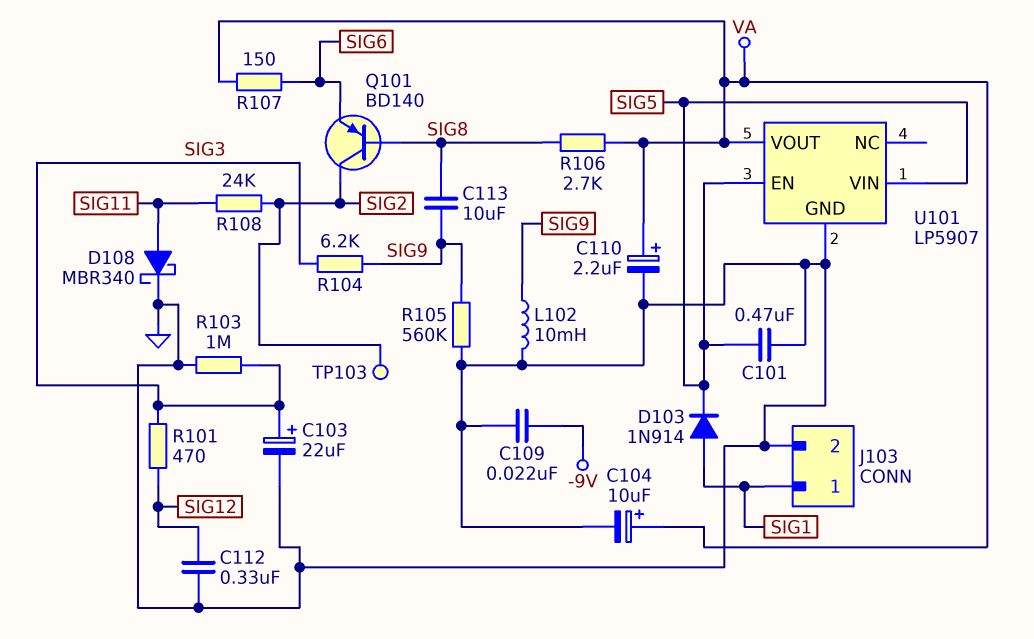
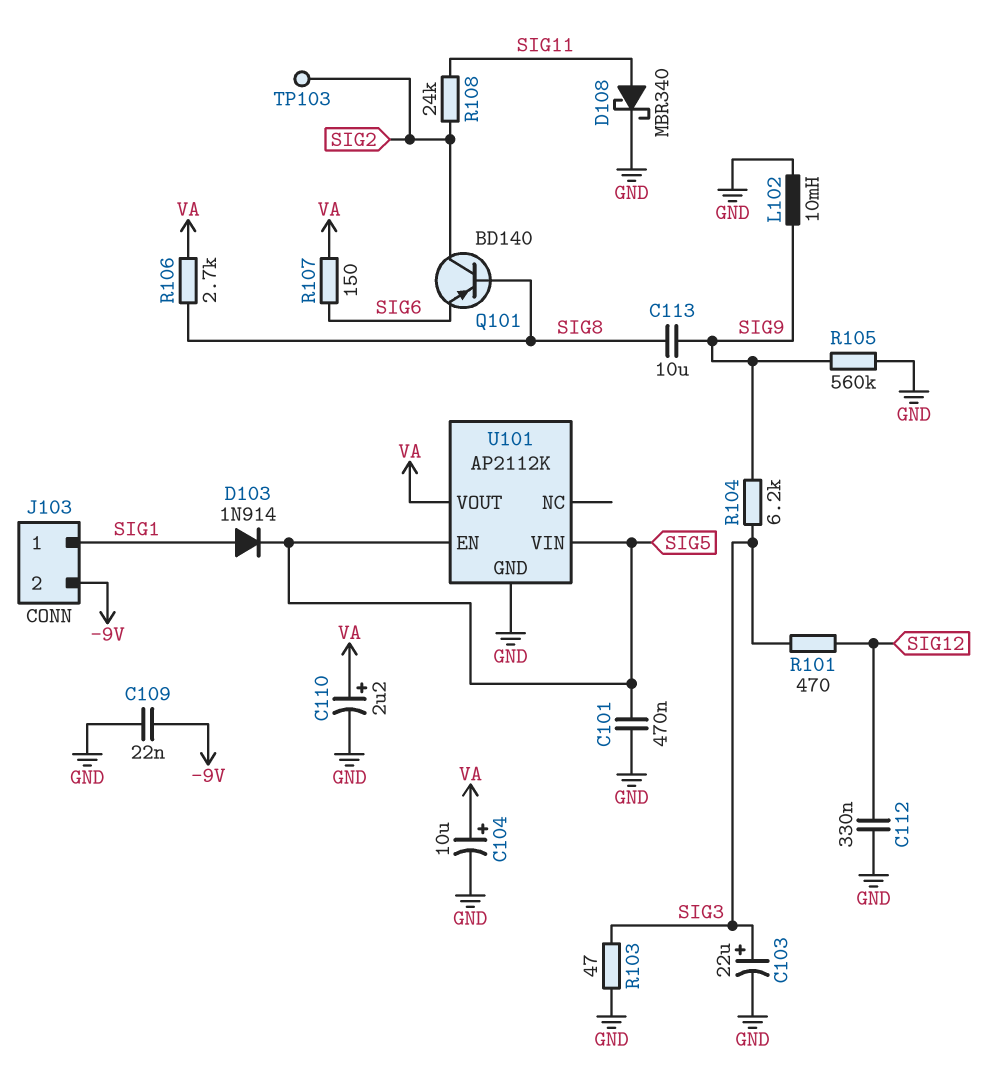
J103 pin 2: GND -> -9V
R103: 1M (GND, SIG3) -> 47 (GND, SIG3)
U101: LP5907 -> AP2112K

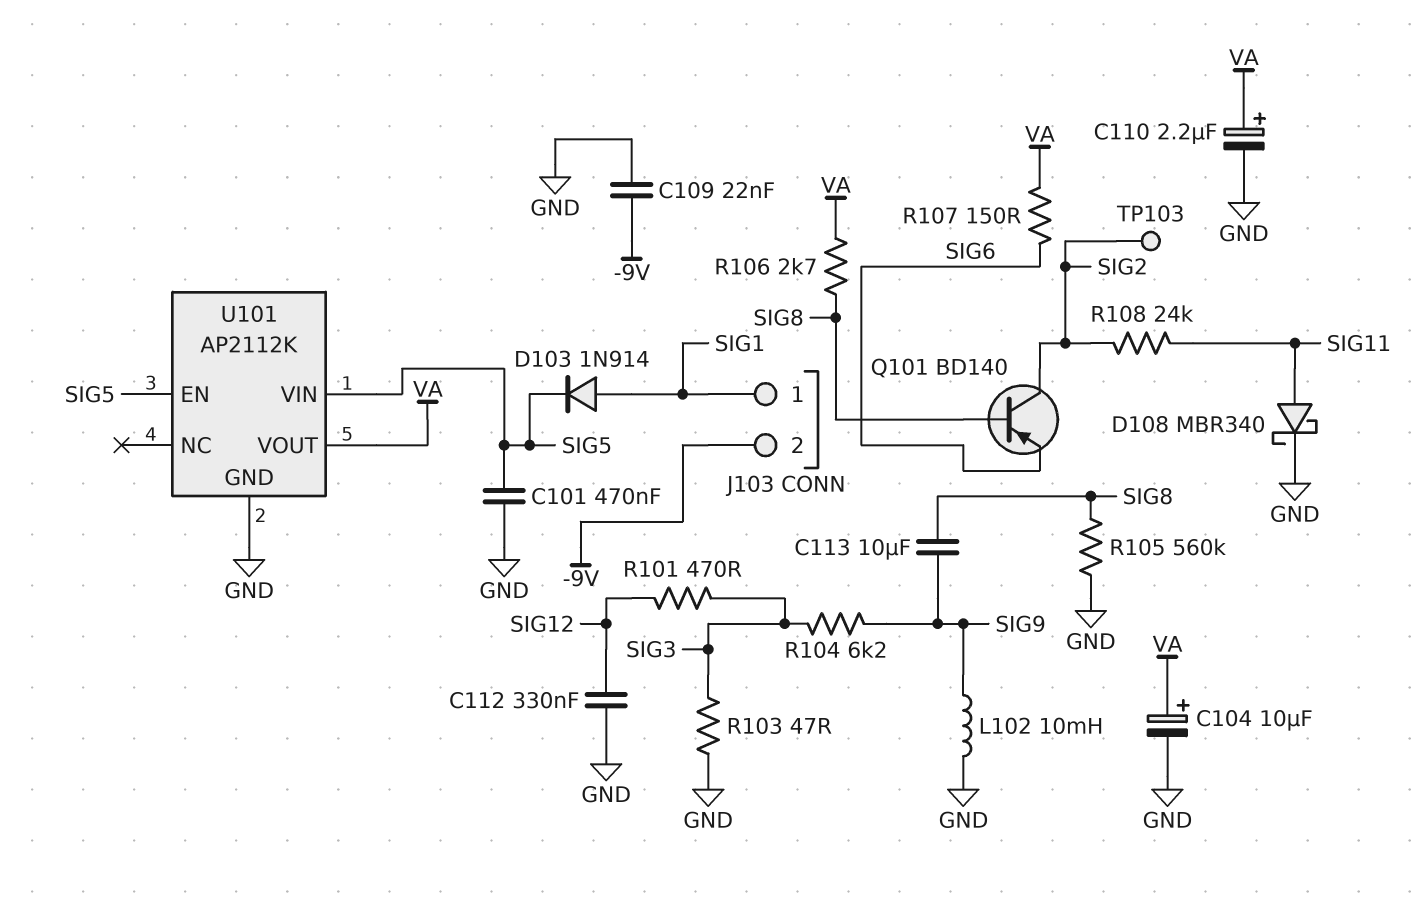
C103: 22uF (plus SIG3, minus GND) -> none
R105: 560k (GND, SIG9) -> 560k (GND, SIG8)

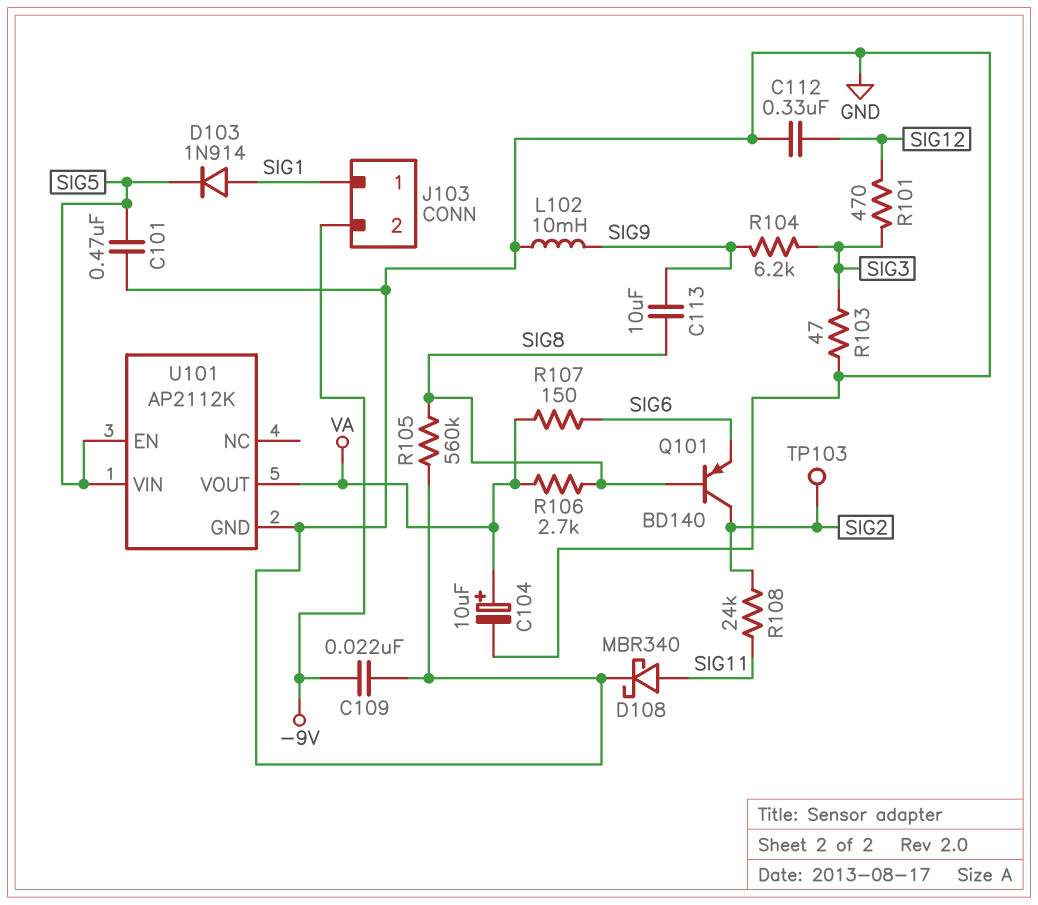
C110: 2.2uF (plus VA, minus GND) -> none

